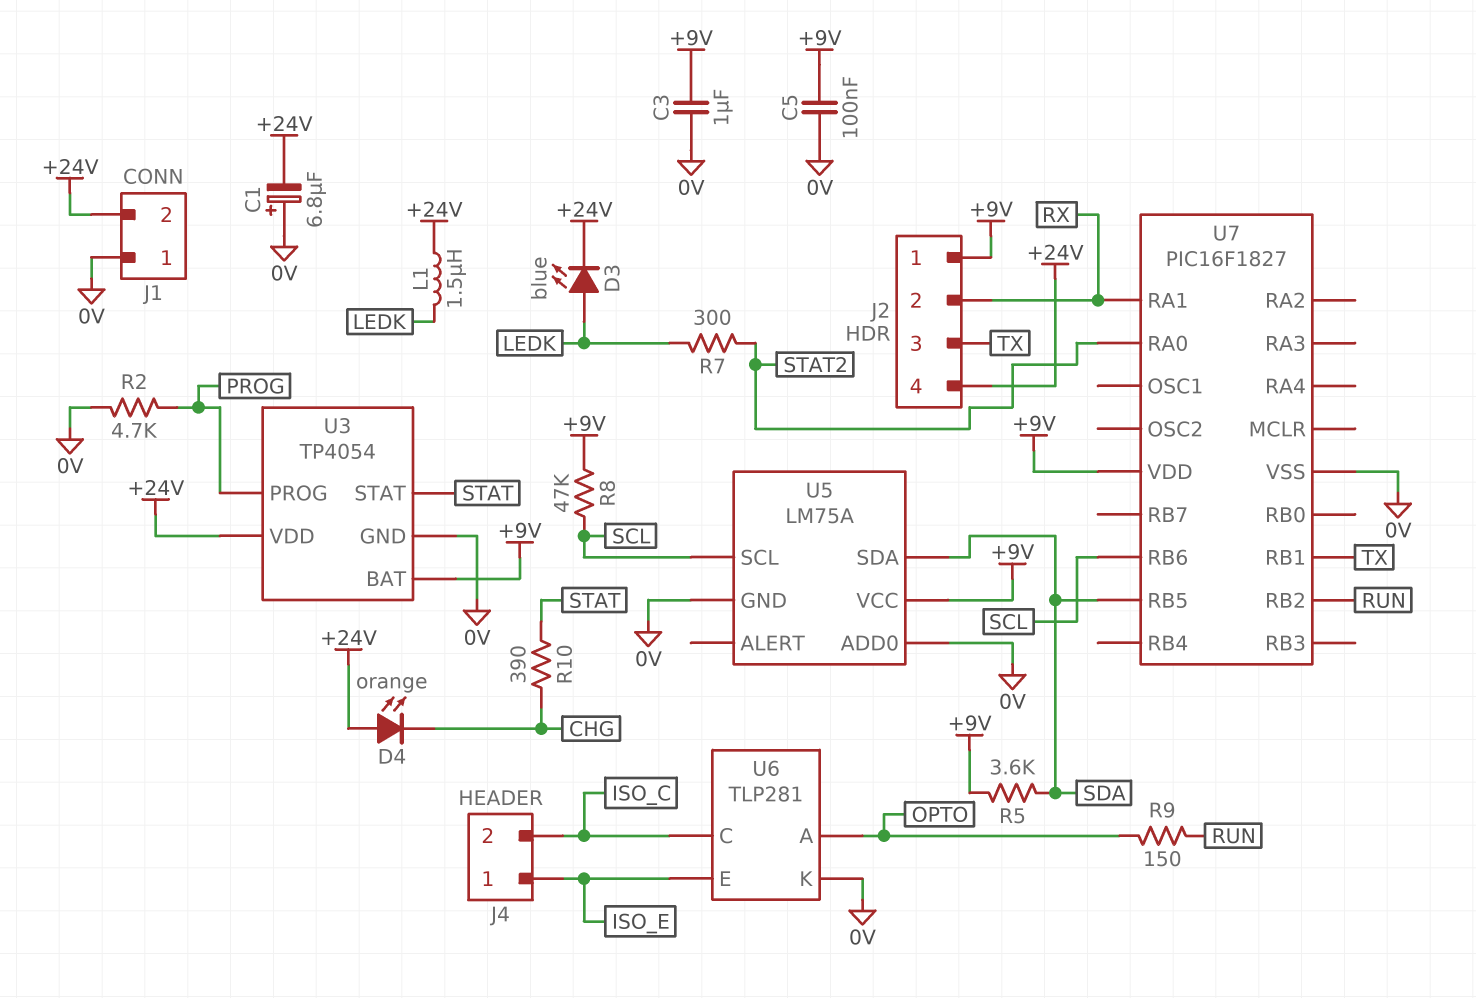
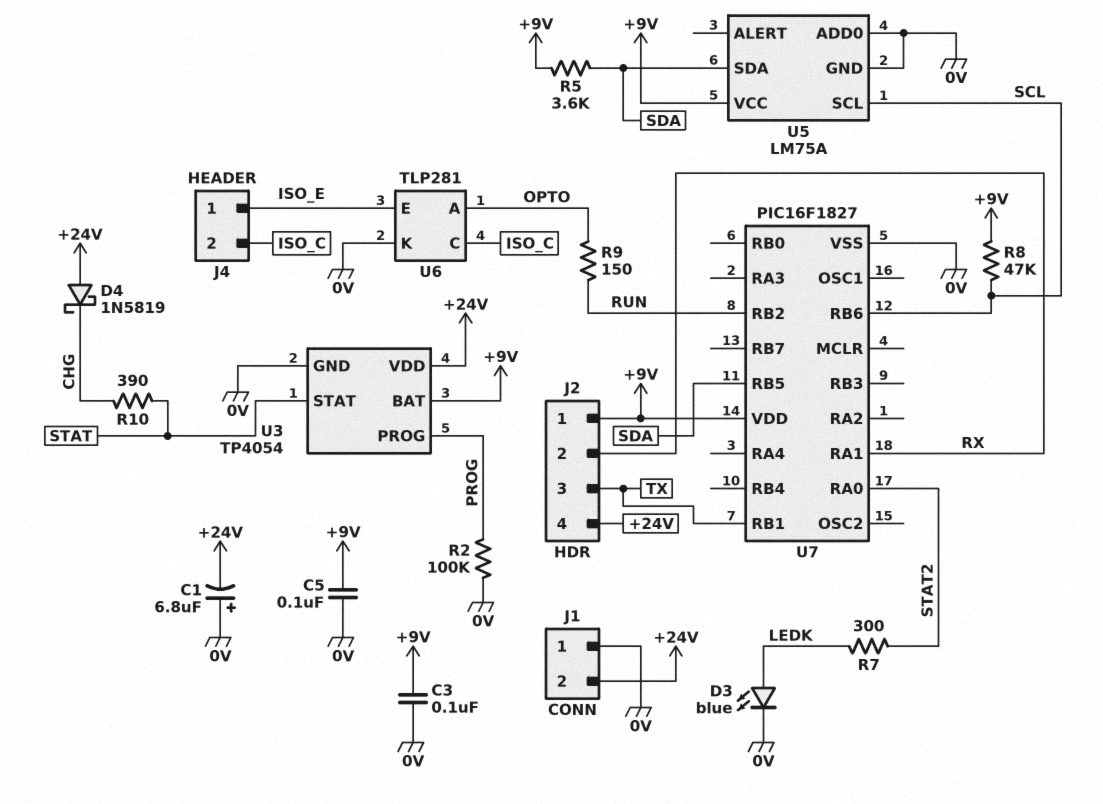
C3: 1uF (+9V, 0V) -> 100nF (+9V, 0V)
D3: LED blue (A LEDK, K +24V) -> LED blue (A LEDK, K 0V)
D4: LED orange (A +24V, K CHG) -> schottky 1N5819 (A +24V, K CHG)
L1: 1.5uH (+24V, LEDK) -> none
R2: 4.7k (0V, PROG) -> 100k (0V, PROG)

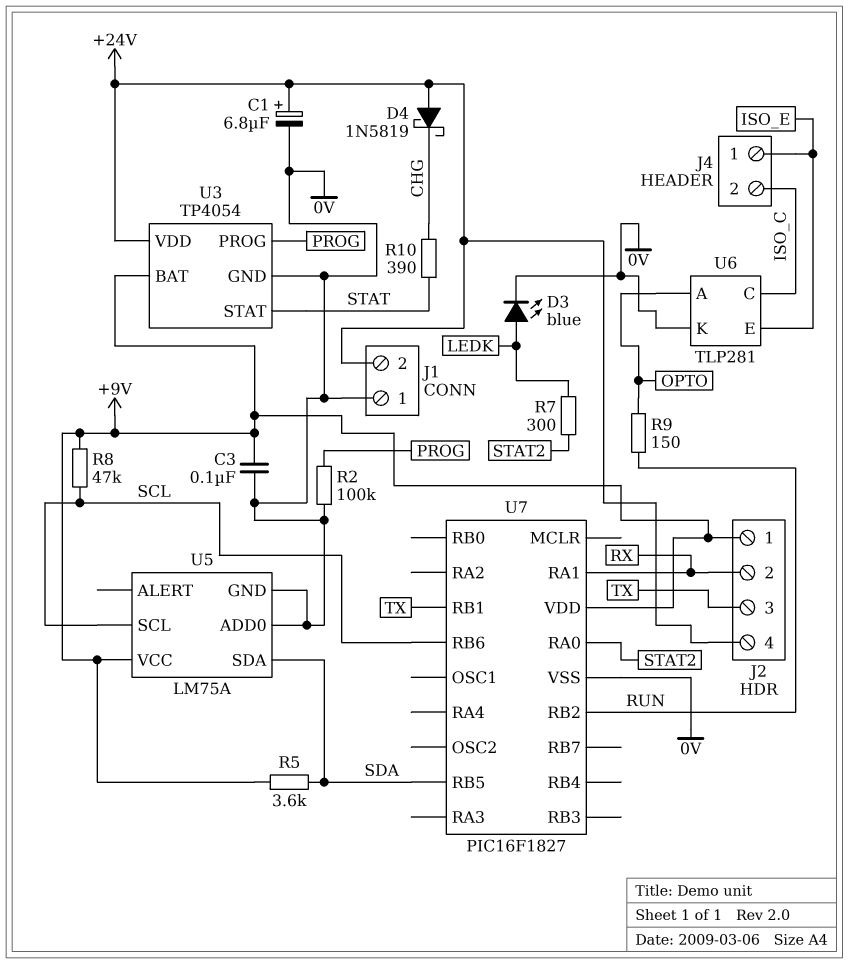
C1: 6.8uF (plus 0V, minus +24V) -> 6.8uF (plus +24V, minus 0V)
C5: 100nF (+9V, 0V) -> none

